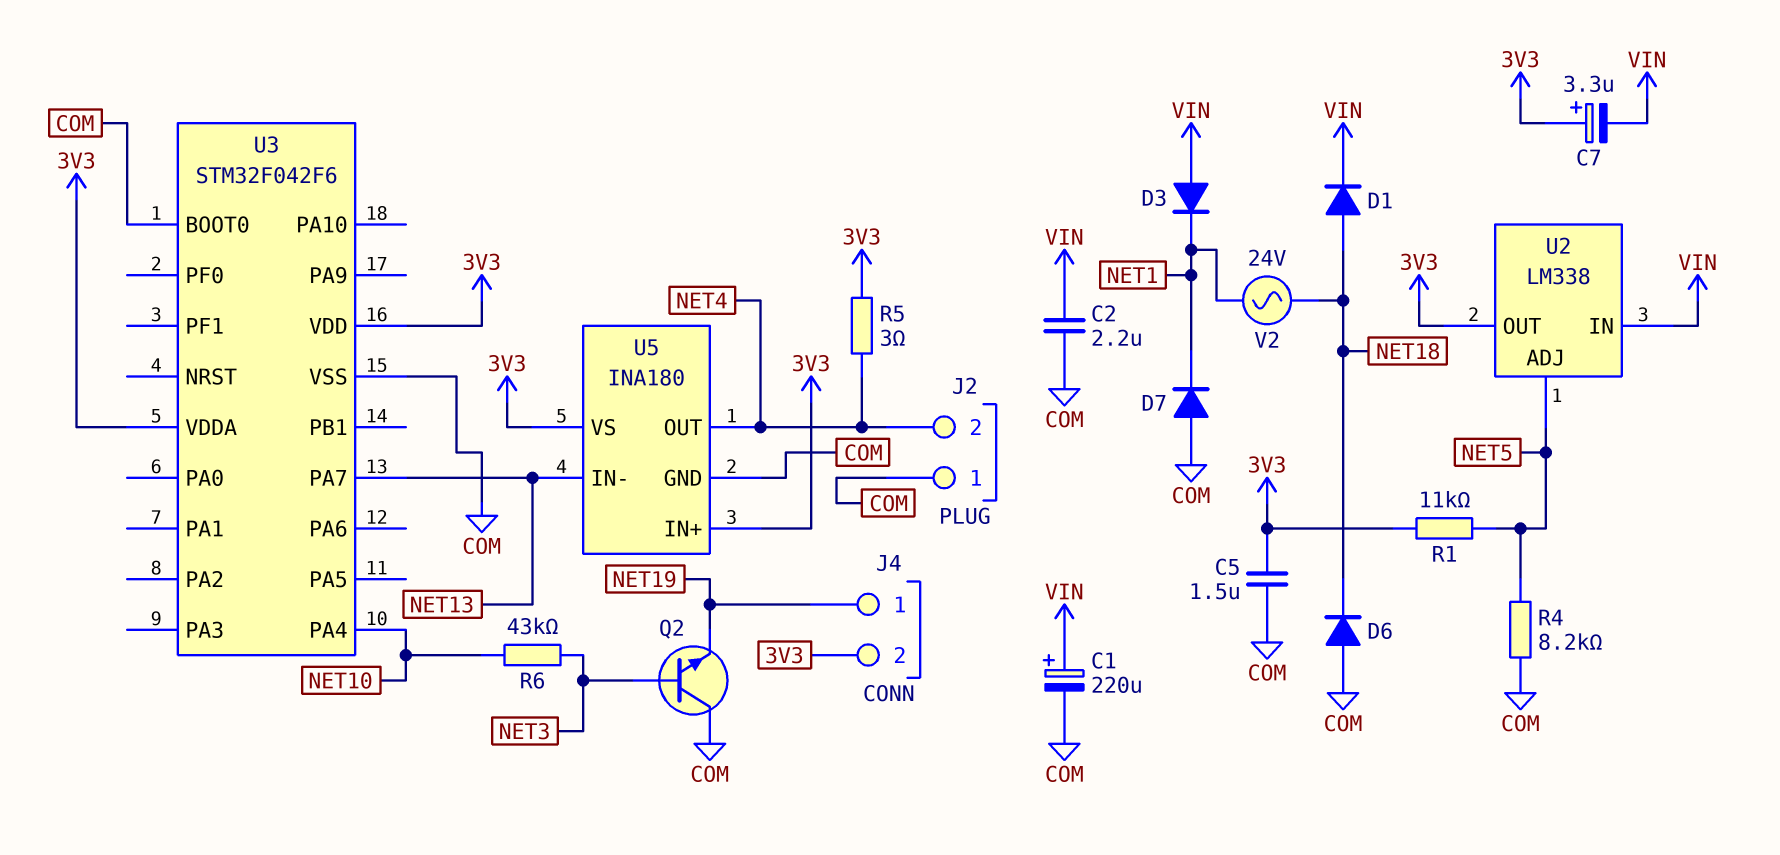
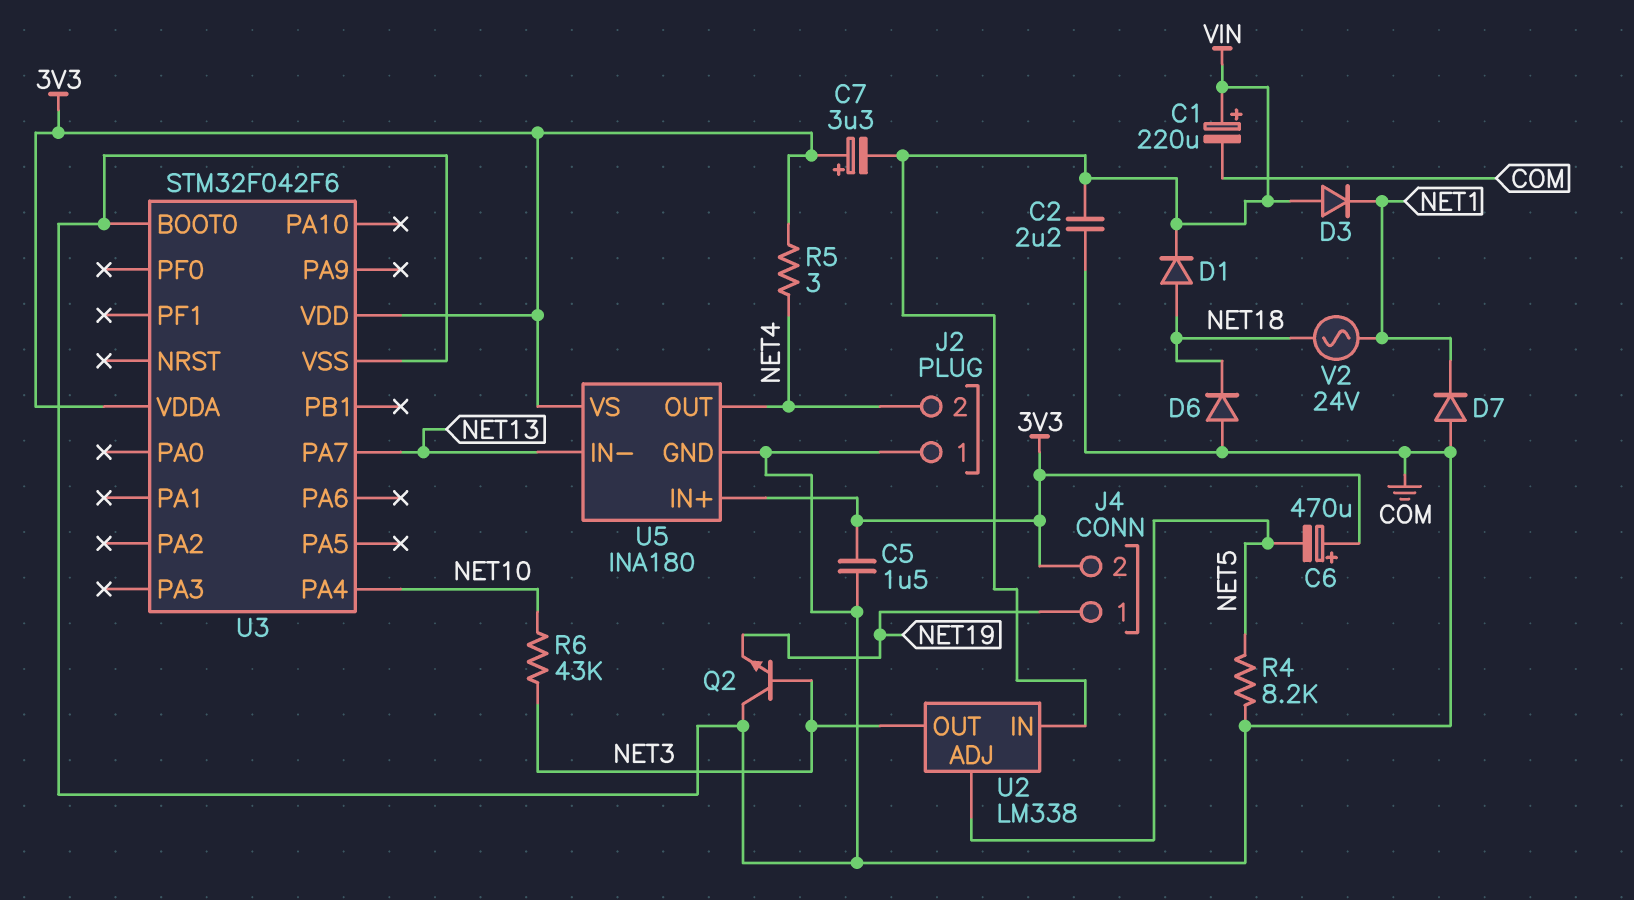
C6: none -> 470uF (plus 3V3, minus NET5)
R1: 11k (3V3, NET5) -> none
U2 pin OUT: 3V3 -> NET3

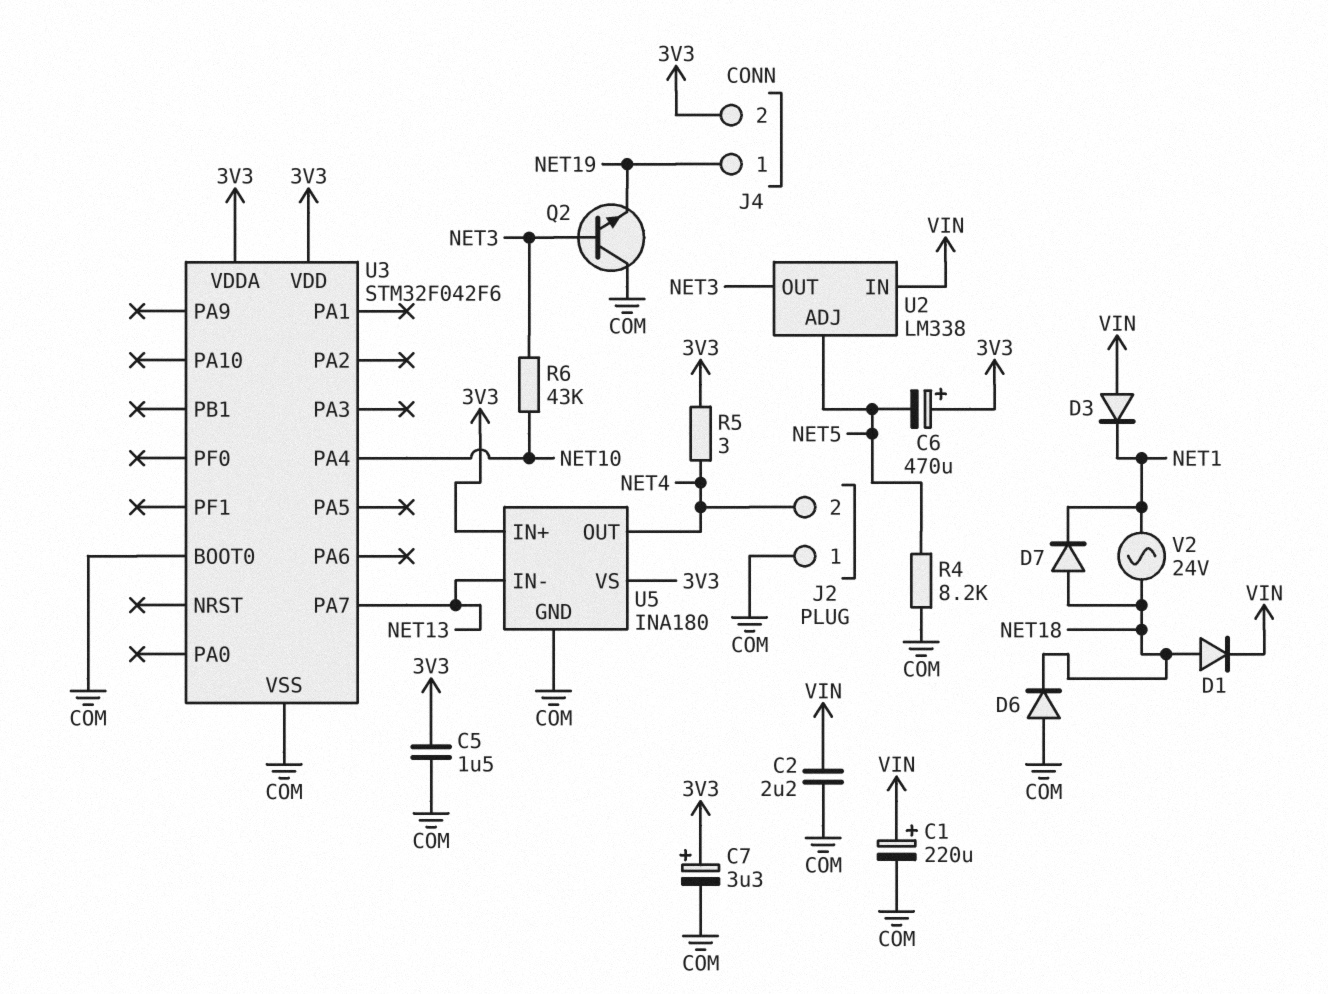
C7: 3.3uF (plus 3V3, minus VIN) -> 3.3uF (plus 3V3, minus COM)
D7: diode (A COM, K NET1) -> diode (A NET18, K NET1)

